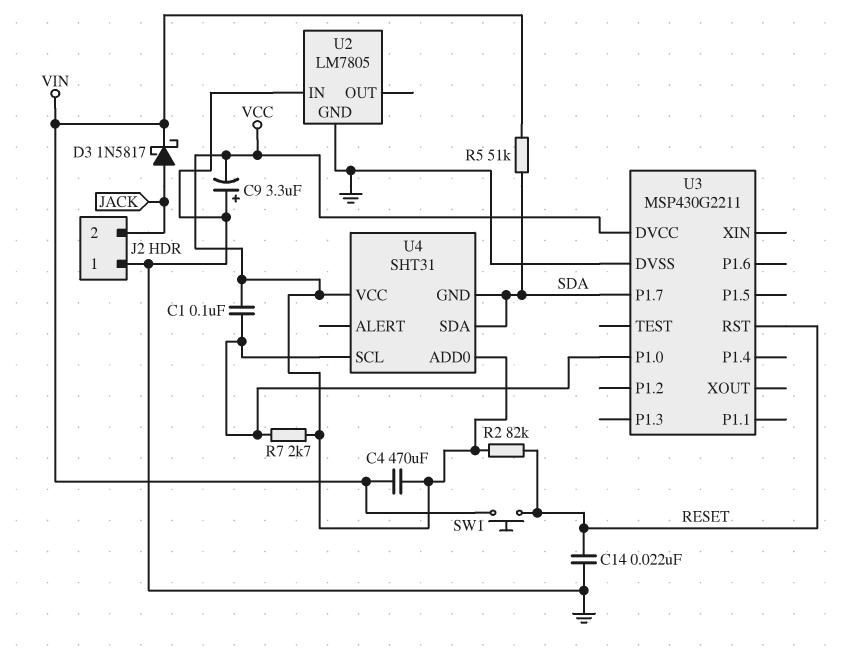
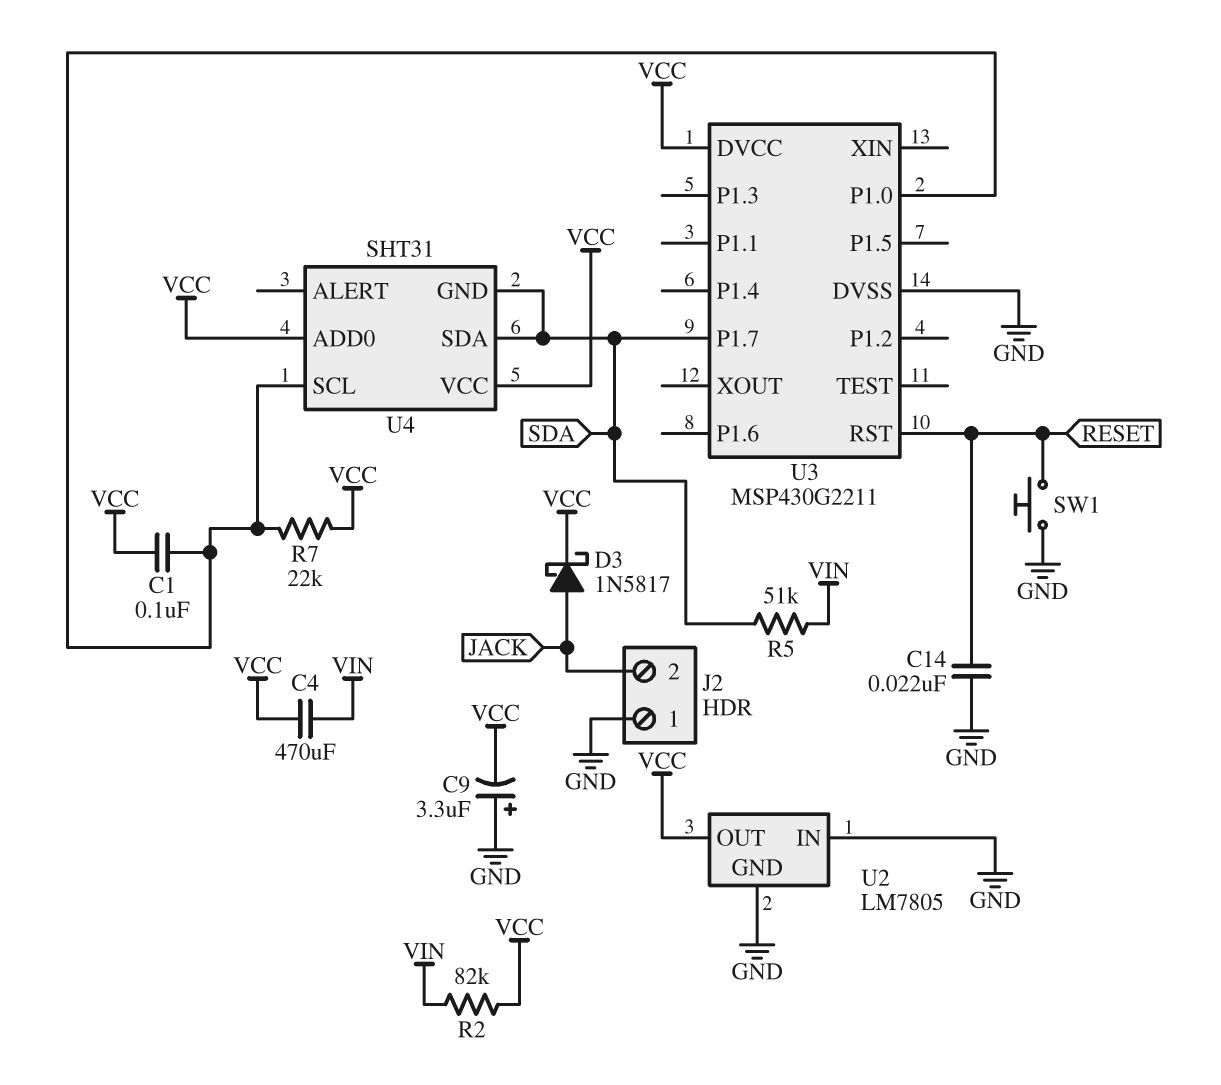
D3: schottky 1N5817 (A JACK, K VIN) -> schottky 1N5817 (A JACK, K VCC)
R2: 82k (RESET, VCC) -> 82k (VCC, VIN)
R7: 2.7k (U3/P1.0, VCC) -> 22k (U3/P1.0, VCC)
SW1: button (RESET, VIN) -> button (GND, RESET)
U2 pin OUT: none -> VCC

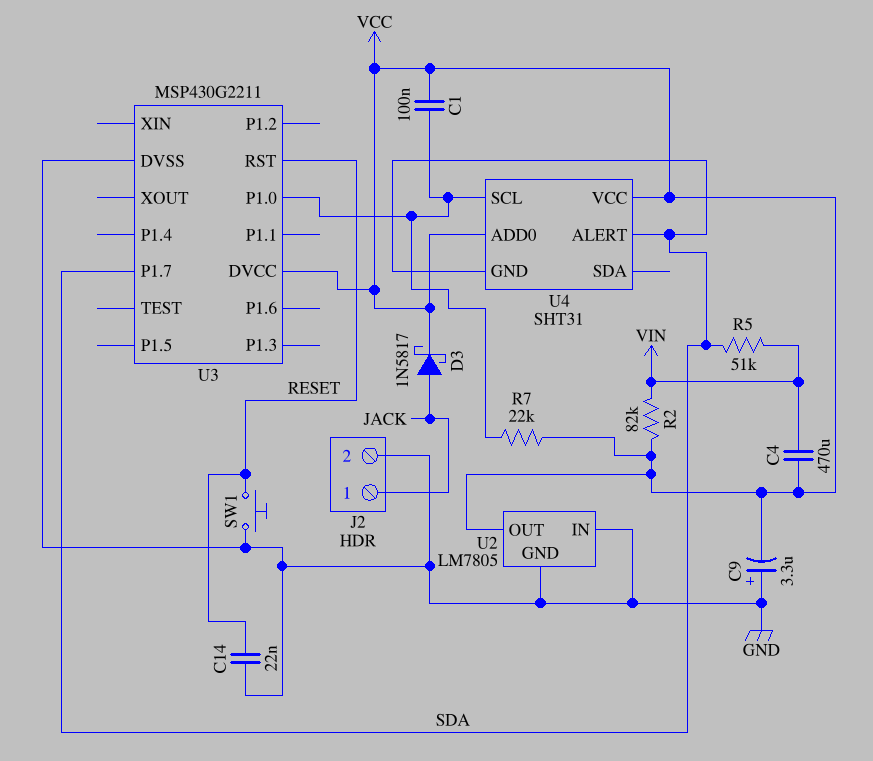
J2 pin 1: GND -> JACK
J2 pin 2: JACK -> GND
U4 pin ALERT: none -> SDA
U4 pin SDA: SDA -> none

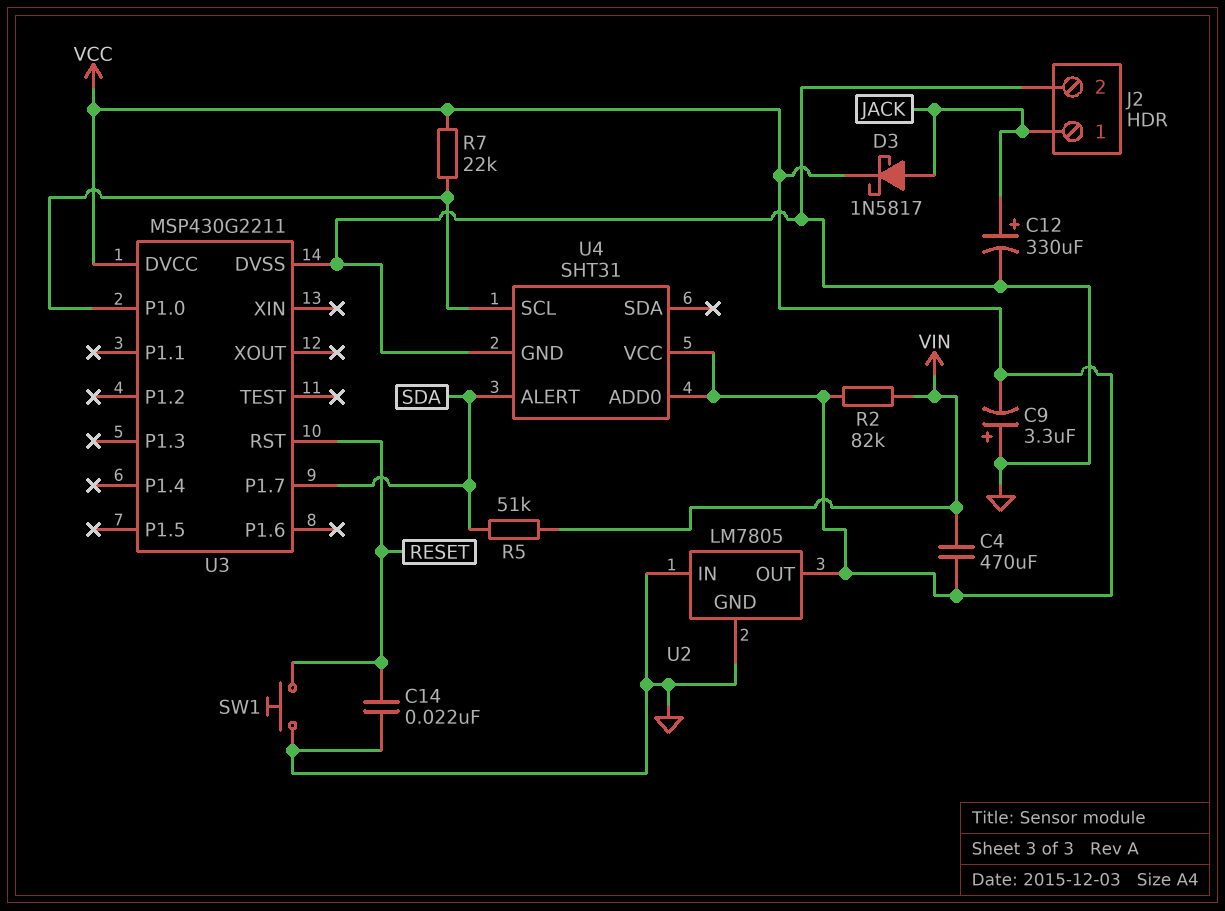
C1: 100nF (U3/P1.0, VCC) -> none
C12: none -> 330uF (plus JACK, minus GND)
U4 pin GND: SDA -> GND

